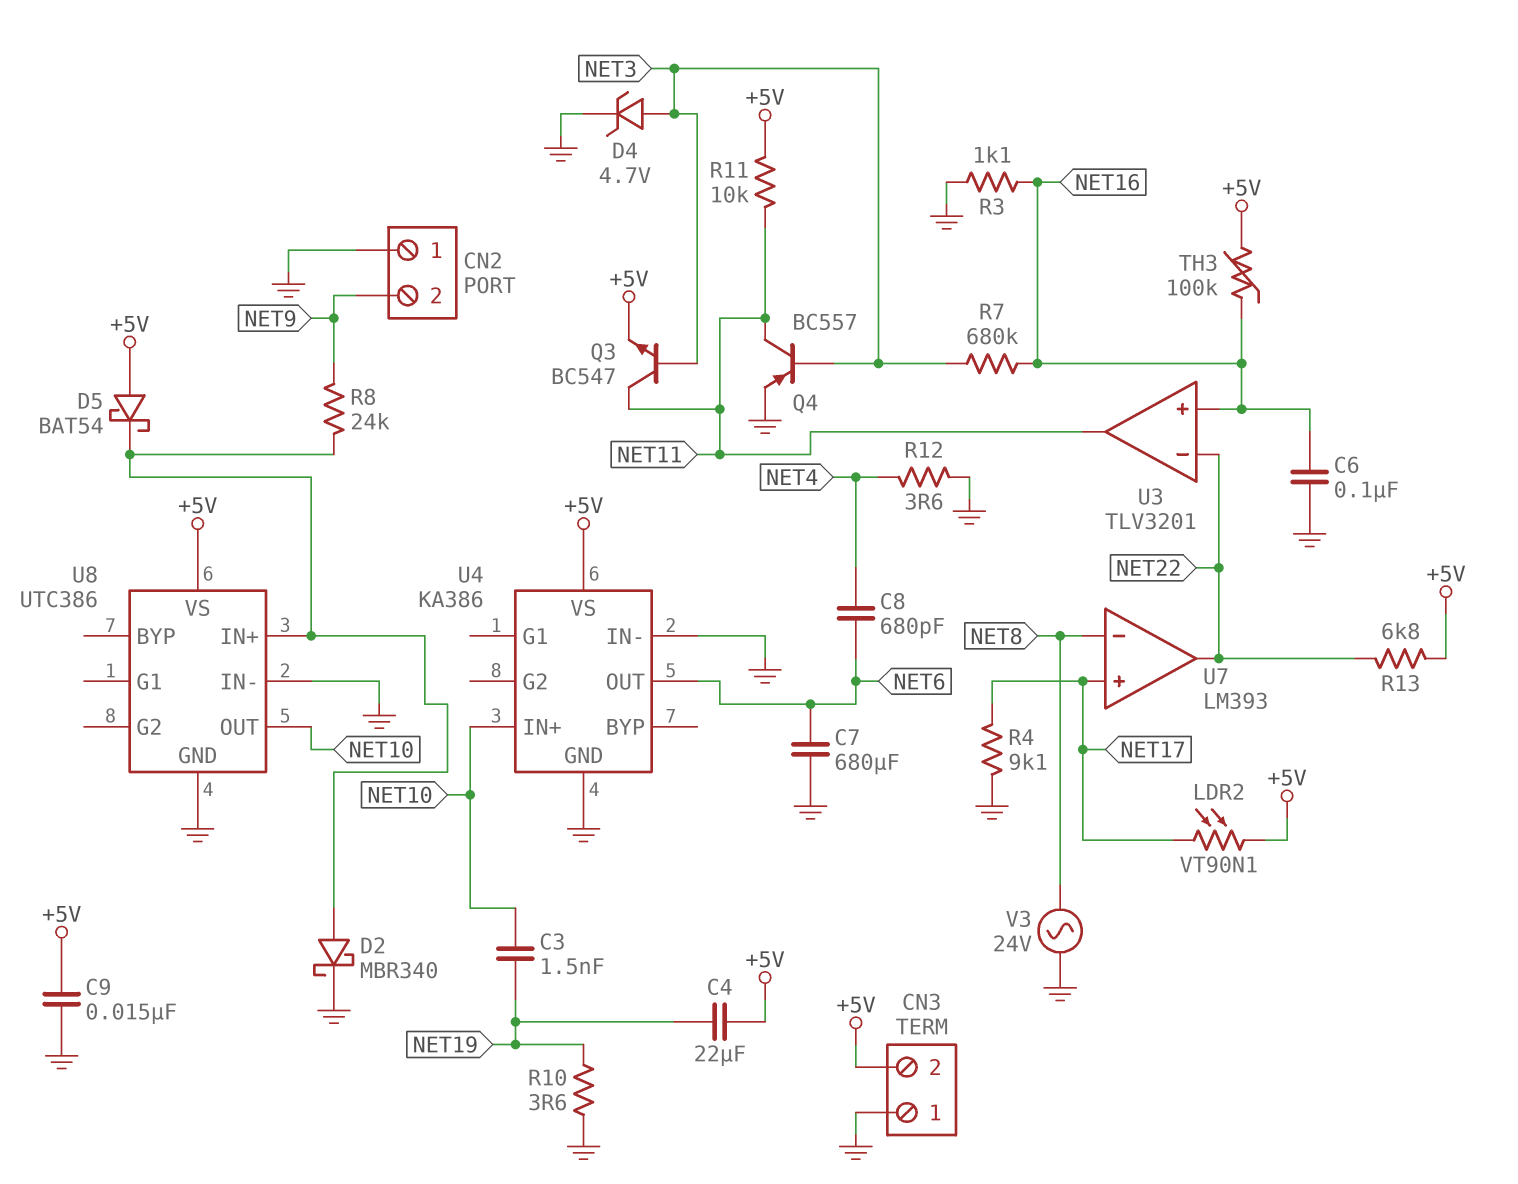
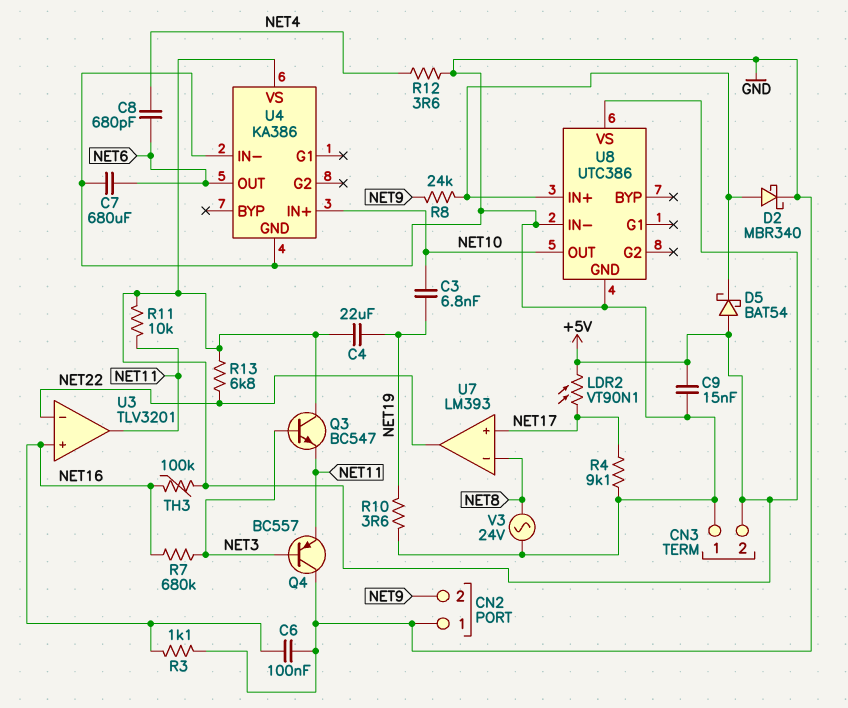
C3: 1.5nF (NET10, NET19) -> 6.8nF (NET10, NET19)
D4: zener 4.7V (A NET3, K GND) -> none
Q3: NPN BC547 (B NET3, C NET11, E +5V) -> NPN BC547 (B NET3, C +5V, E NET11)
Q4: PNP BC557 (B NET3, C NET11, E GND) -> PNP BC557 (B NET3, C GND, E NET11)

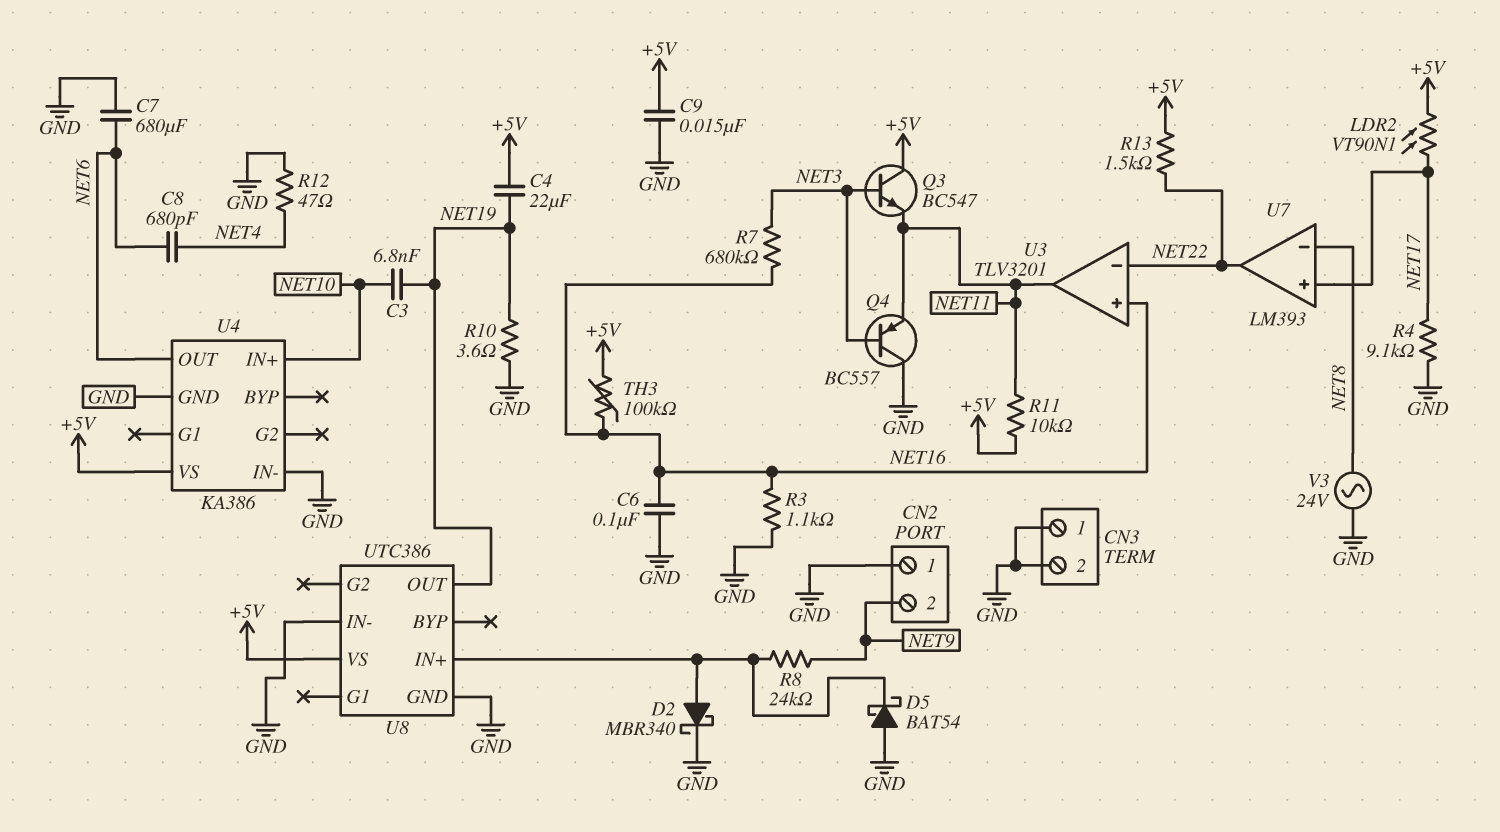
CN3 pin 2: +5V -> GND
D5: schottky BAT54 (A +5V, K U8/IN+) -> schottky BAT54 (A GND, K U8/IN+)
R12: 3.6 (GND, NET4) -> 47 (GND, NET4)
R13: 6.8k (+5V, NET22) -> 1.5k (+5V, NET22)
U8 pin OUT: NET10 -> NET19

